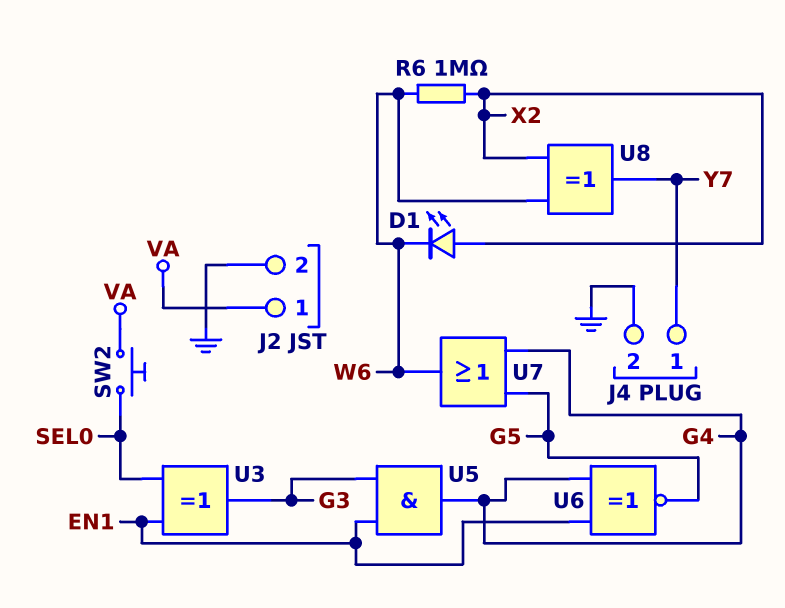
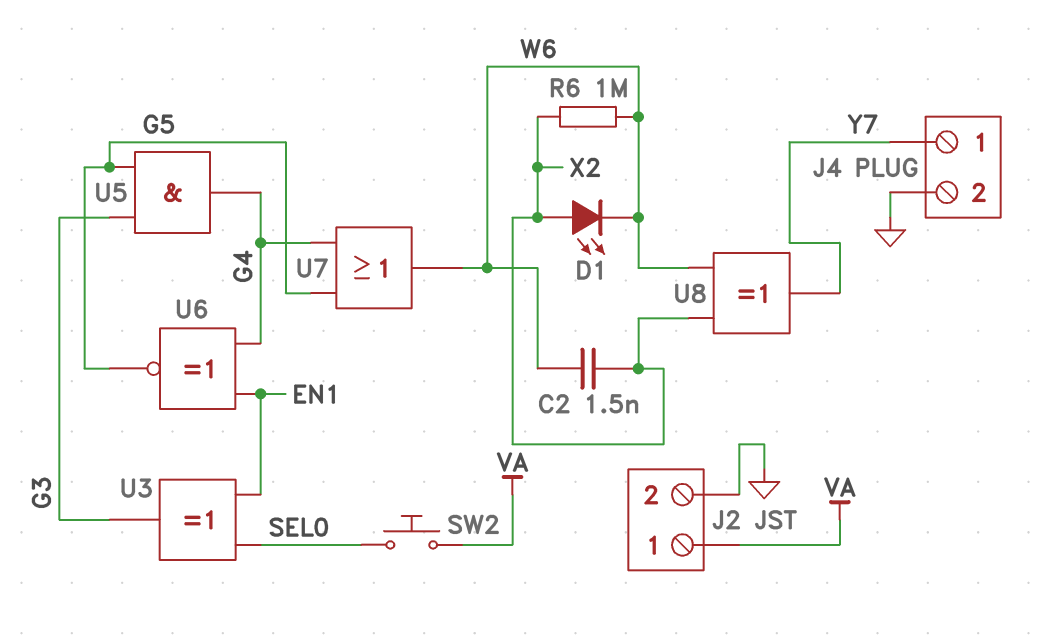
C2: none -> 1.5nF (W6, X2)
U5: AND (in EN1, in G3, out G4) -> AND (in G3, in G5, out G4)

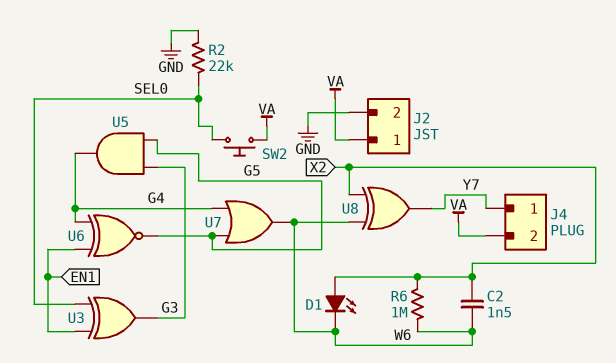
J4 pin 2: GND -> VA
R2: none -> 22k (GND, SEL0)

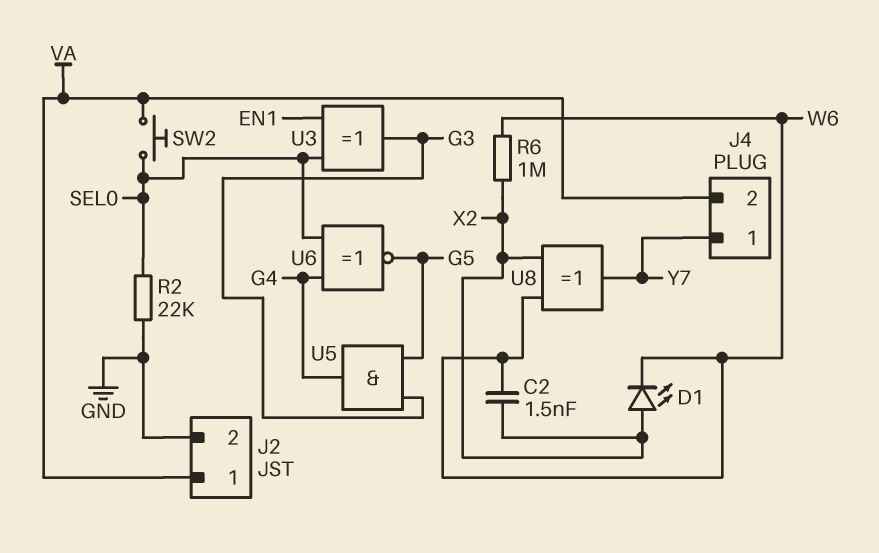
U6: XNOR (in EN1, in G4, out G5) -> XNOR (in G4, in SEL0, out G5)
U7: OR (in G4, in G5, out W6) -> none

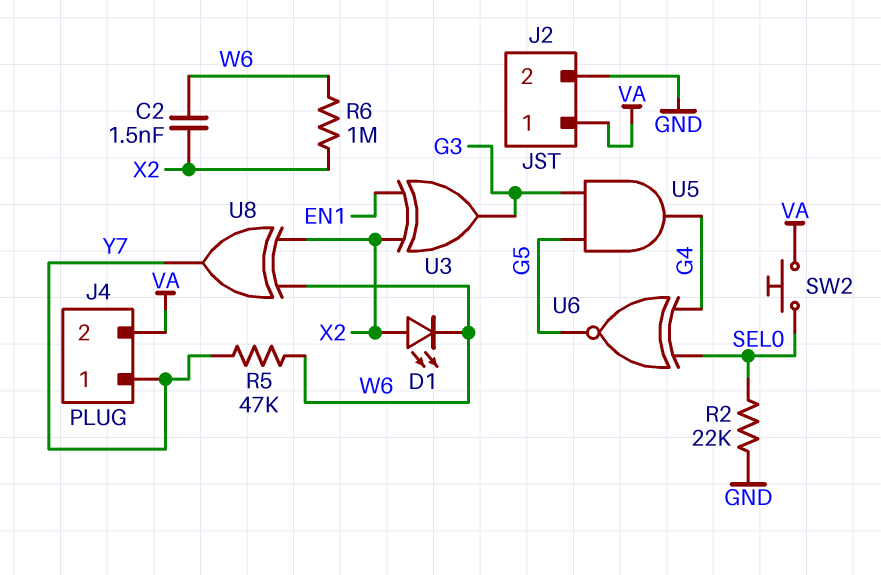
R5: none -> 47k (W6, Y7)
U3: XOR (in EN1, in SEL0, out G3) -> XOR (in EN1, in X2, out G3)

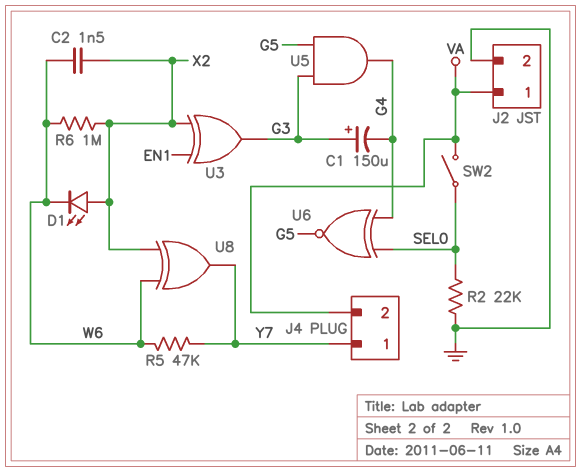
C1: none -> 150uF (plus G3, minus G4)
SW2: button (SEL0, VA) -> switch (SEL0, VA)

